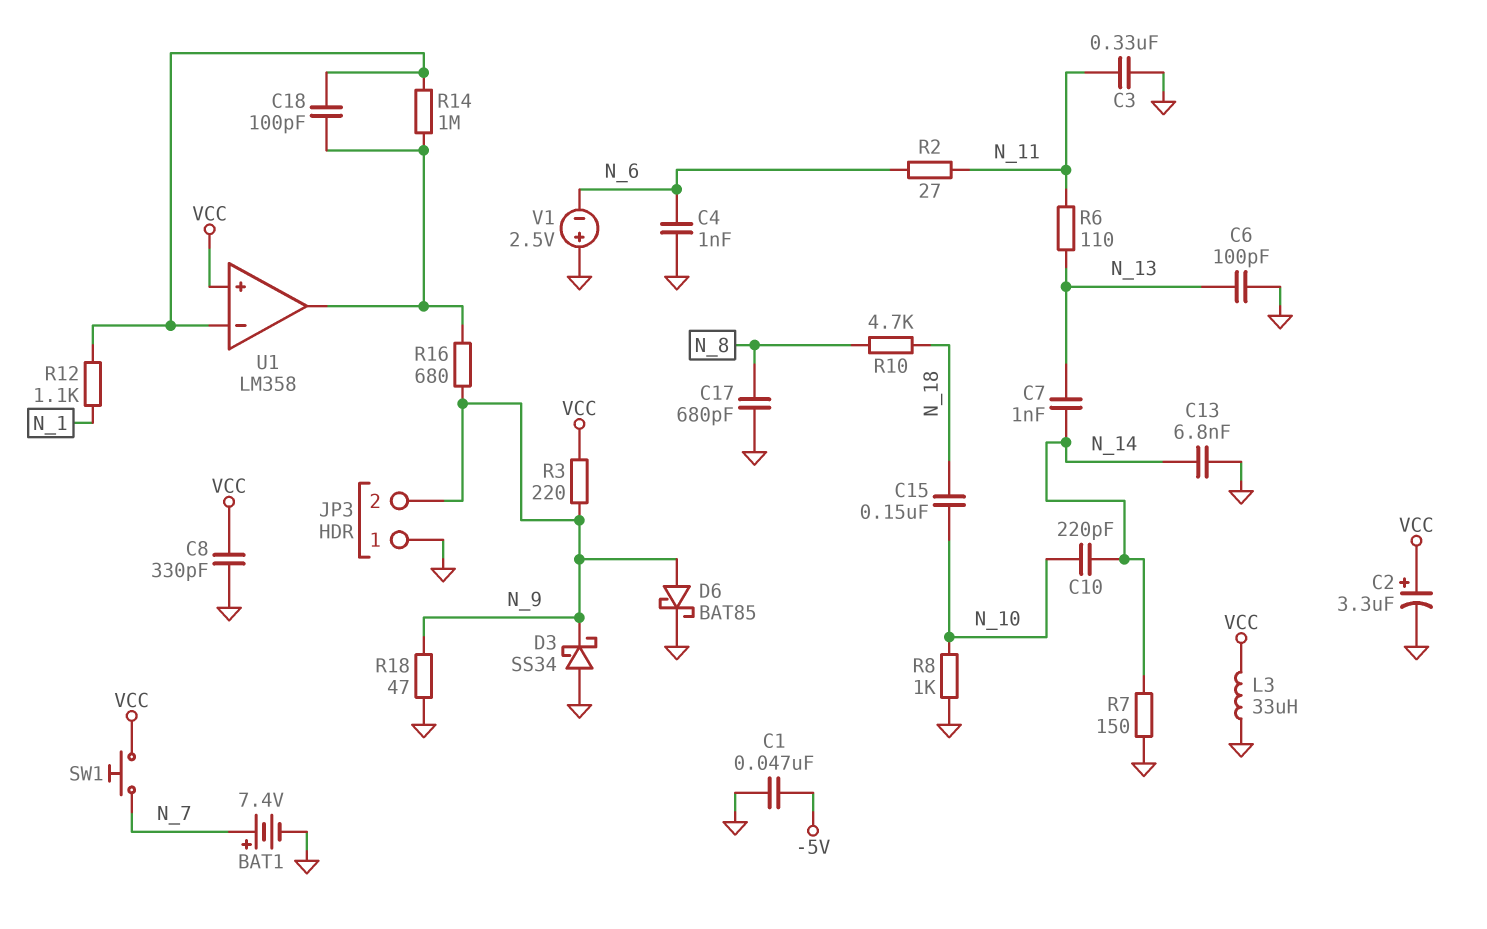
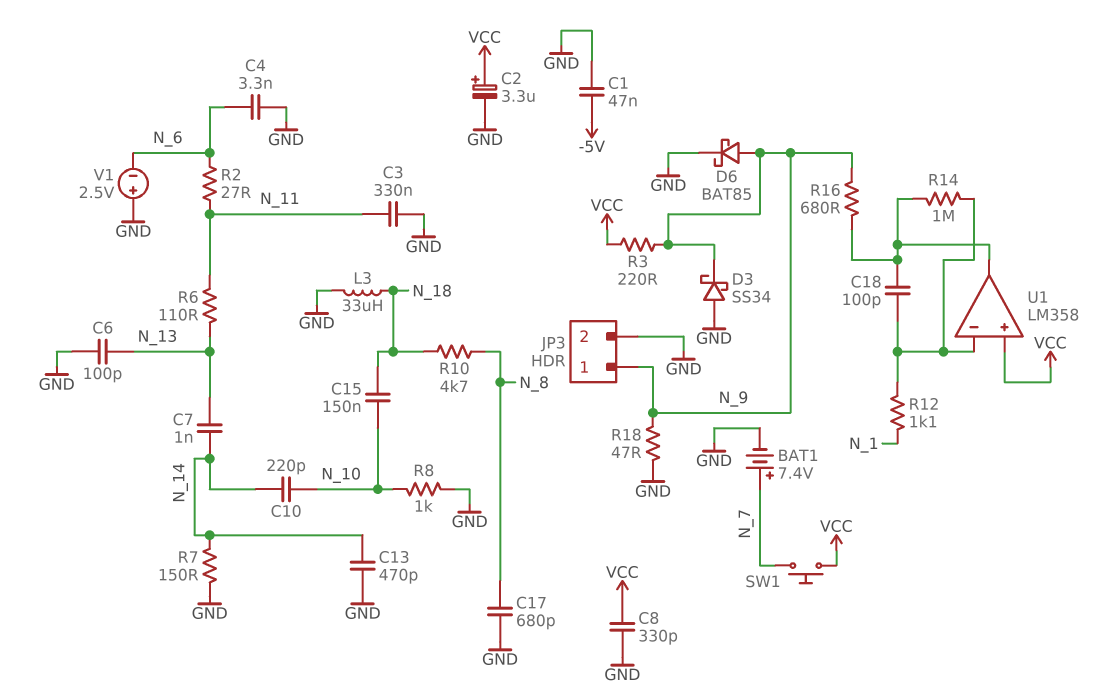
C4: 1nF (GND, N_6) -> 3.3nF (GND, N_6)
C13: 6.8nF (GND, N_14) -> 470pF (GND, N_14)
JP3 pin 1: GND -> N_9
JP3 pin 2: N_9 -> GND
L3: 33uH (GND, VCC) -> 33uH (GND, N_18)

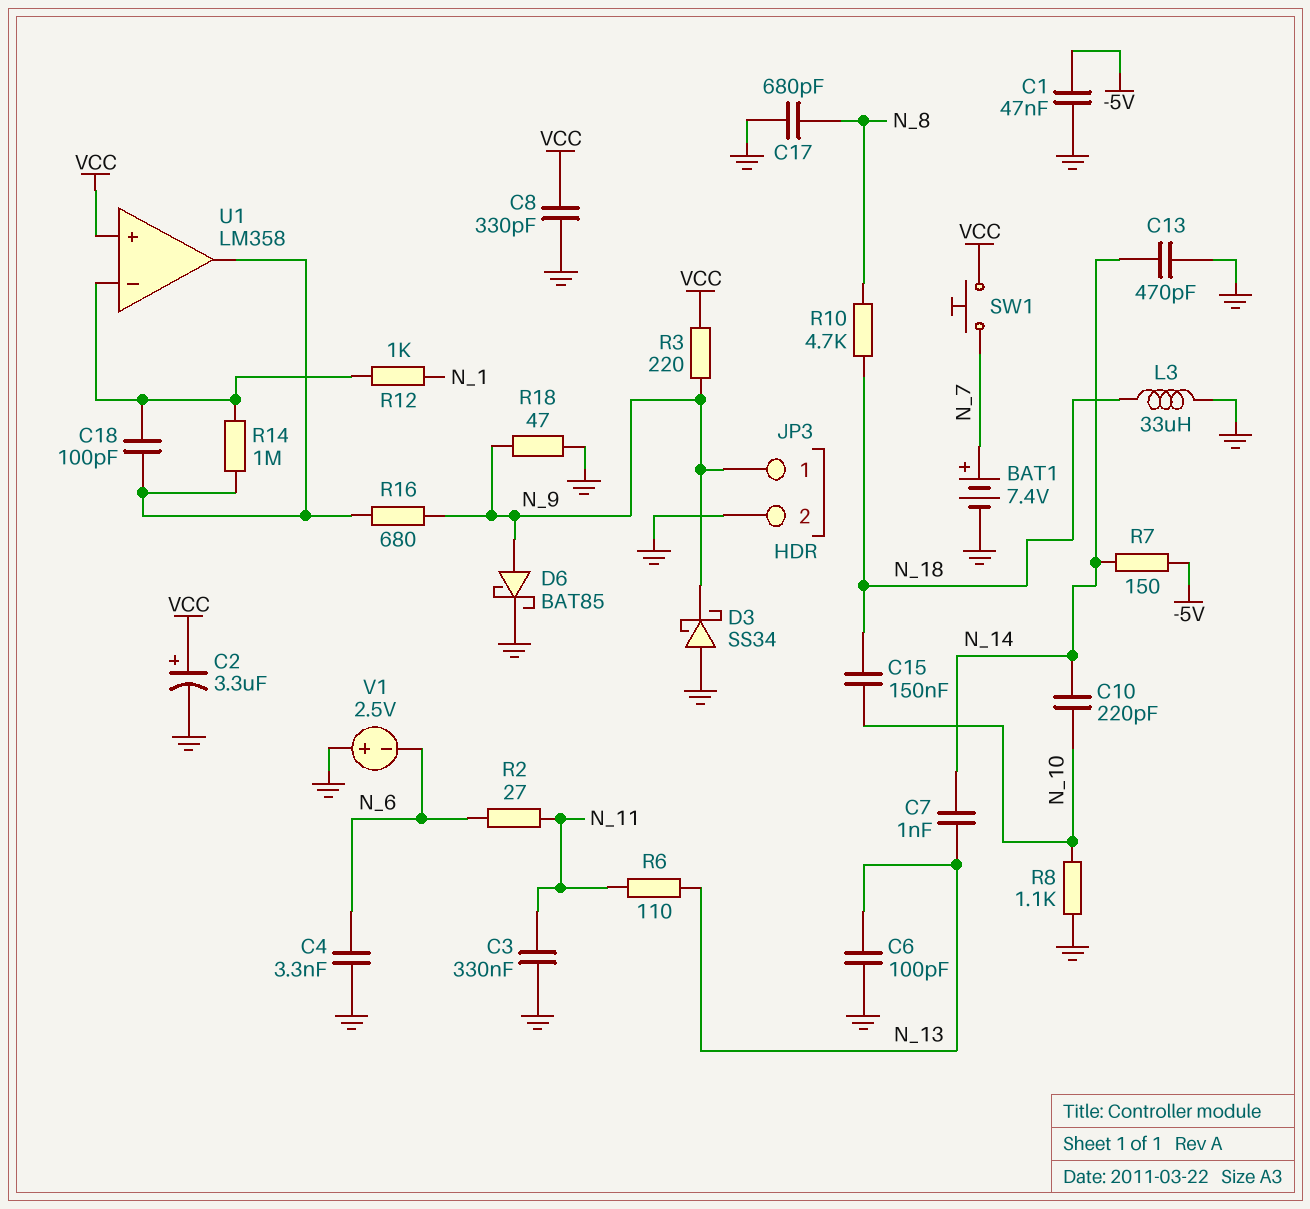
R7: 150 (GND, N_14) -> 150 (-5V, N_14)
R8: 1k (GND, N_10) -> 1.1k (GND, N_10)
R12: 1.1k (N_1, U1/in-) -> 1k (N_1, U1/in-)

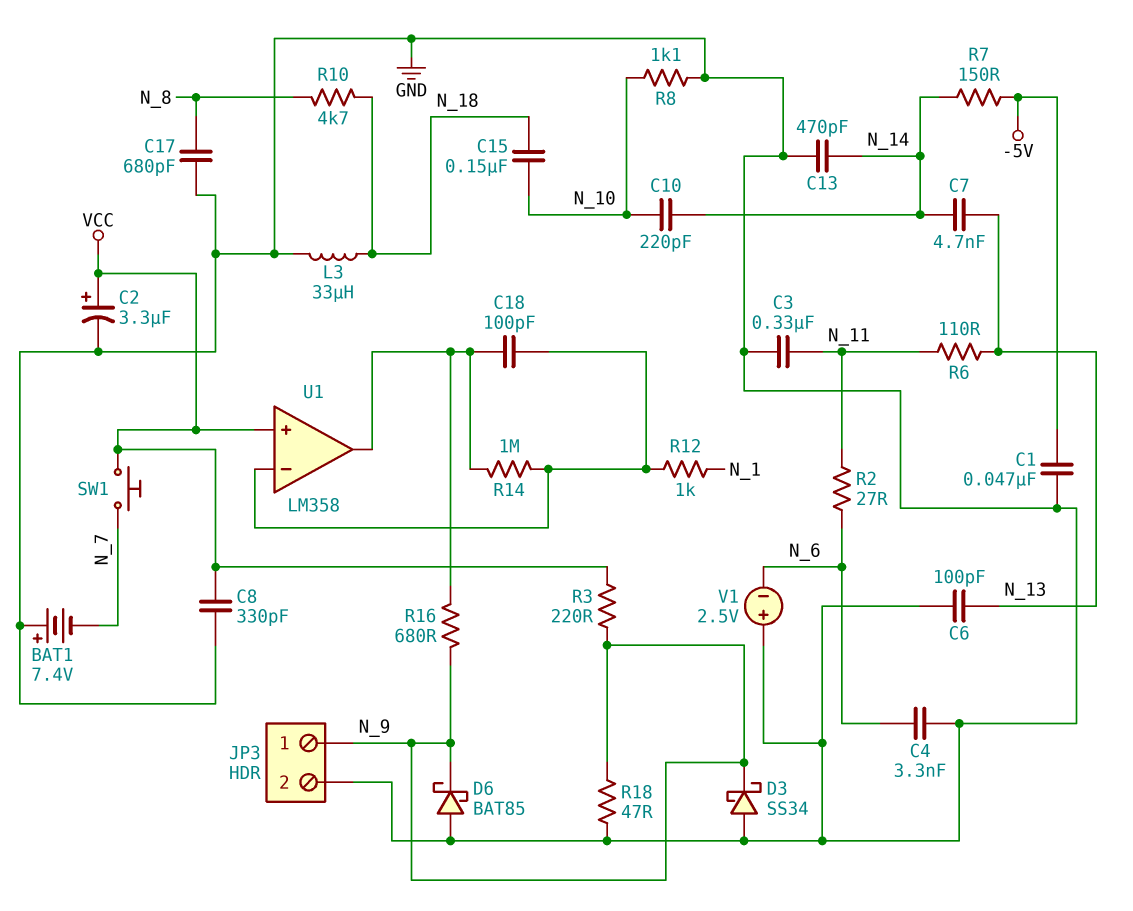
BAT1: 7.4V (plus N_7, minus GND) -> 7.4V (plus GND, minus N_7)
C7: 1nF (N_13, N_14) -> 4.7nF (N_13, N_14)
D6: schottky BAT85 (A N_9, K GND) -> schottky BAT85 (A GND, K N_9)

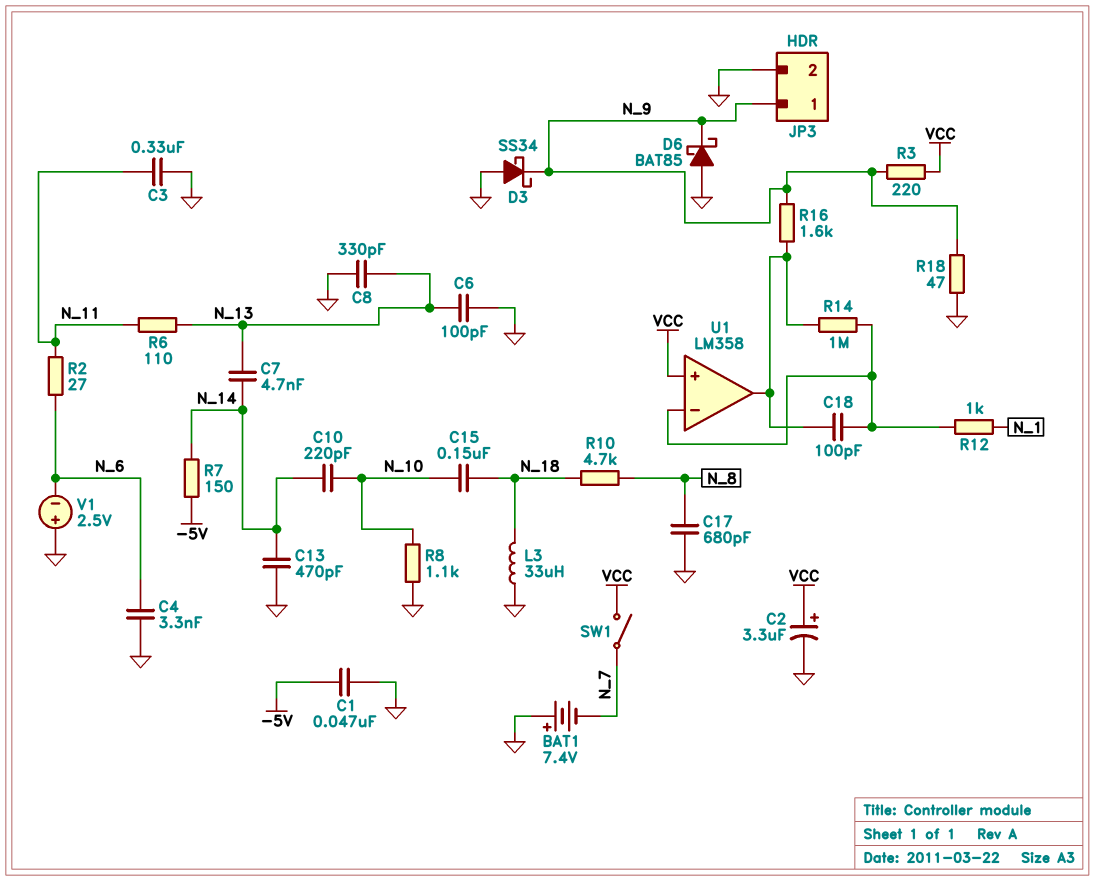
C8: 330pF (GND, VCC) -> 330pF (GND, N_13)
R16: 680 (N_9, U1/out) -> 1.6k (N_9, U1/out)
SW1: button (N_7, VCC) -> switch (N_7, VCC)

